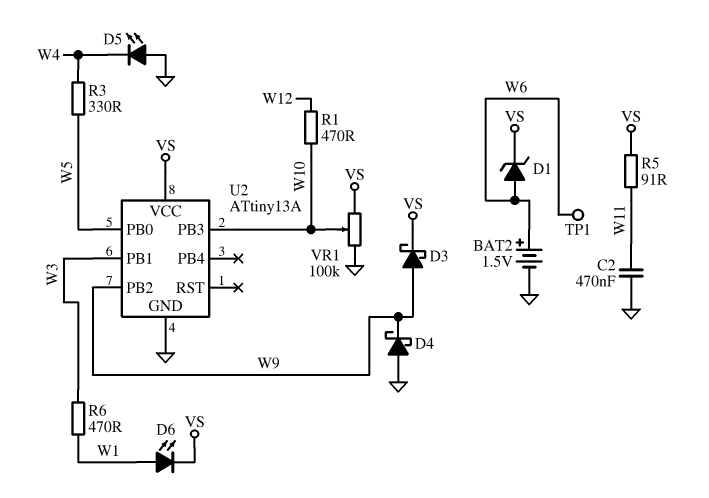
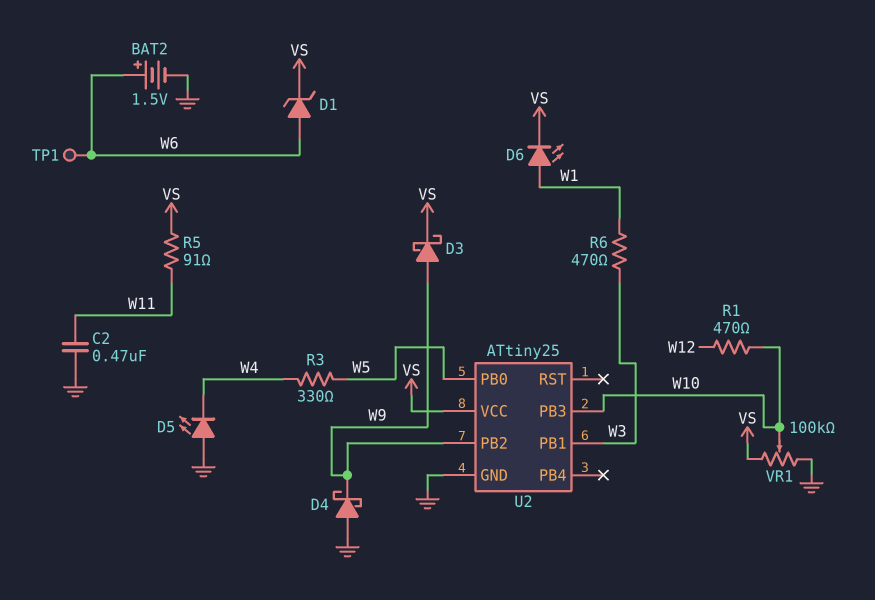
U2: ATtiny13A -> ATtiny25

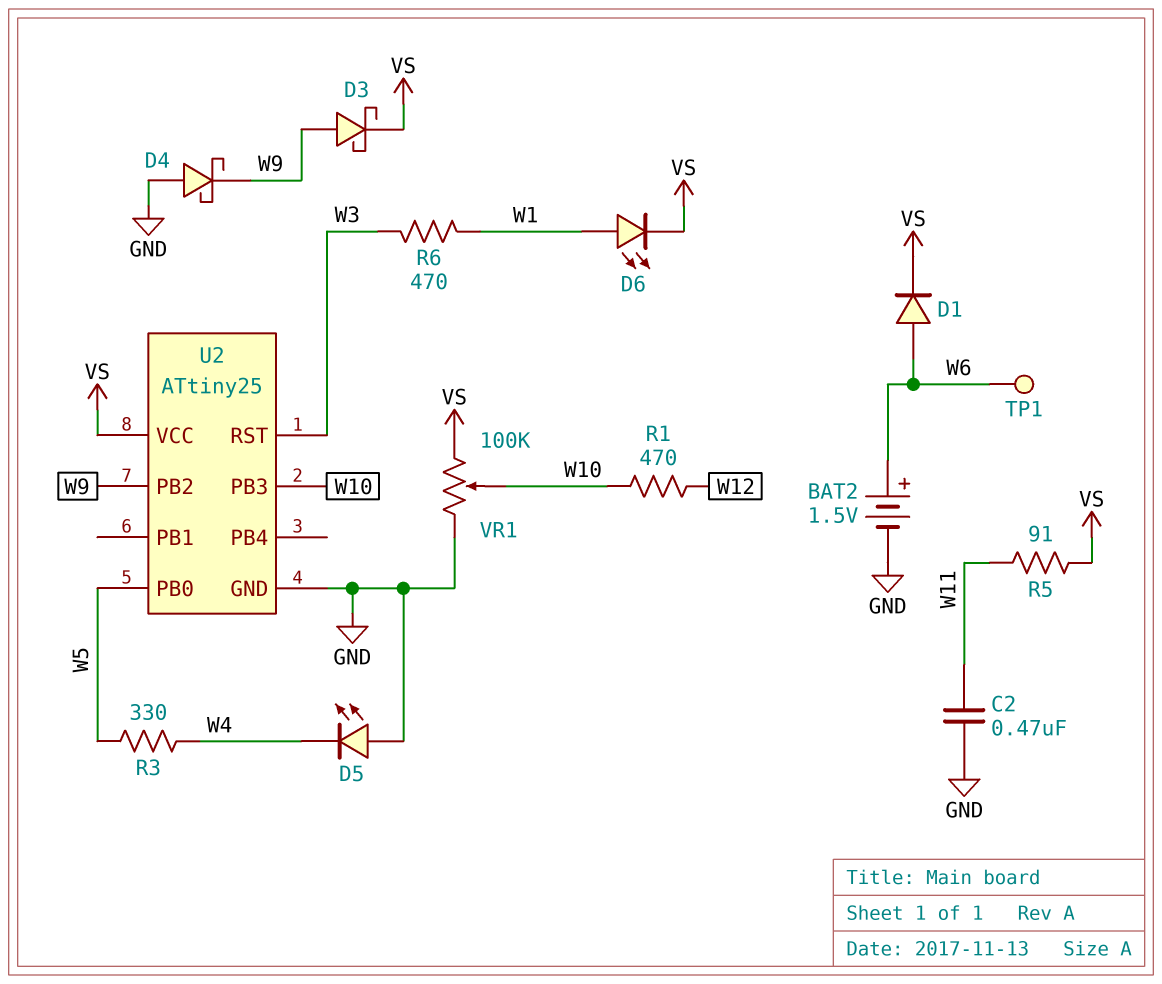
D1: zener (A W6, K VS) -> diode (A W6, K VS)
U2 pin PB1: W3 -> none
U2 pin RST: none -> W3

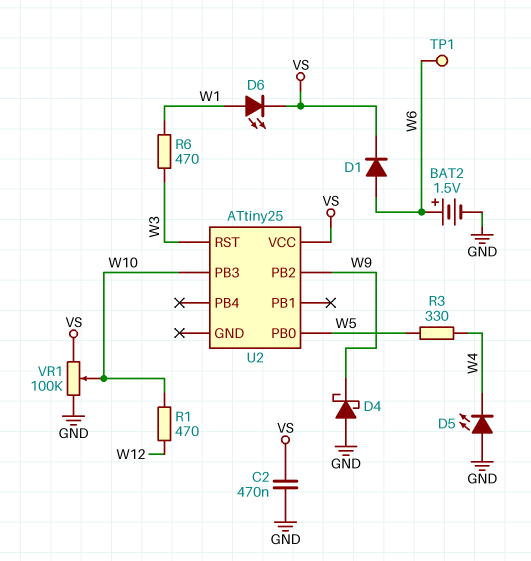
C2: 470nF (GND, W11) -> 470nF (GND, VS)
D3: schottky (A W9, K VS) -> none
R5: 91 (VS, W11) -> none
U2 pin GND: GND -> none

